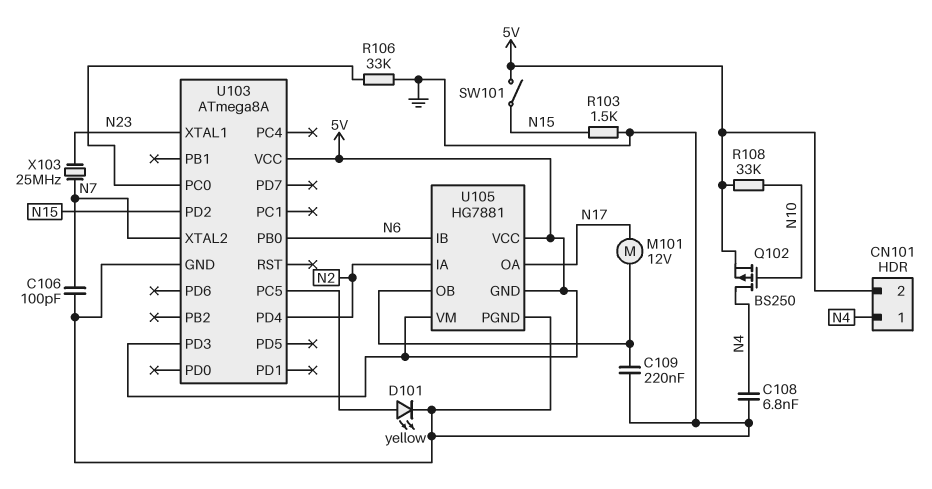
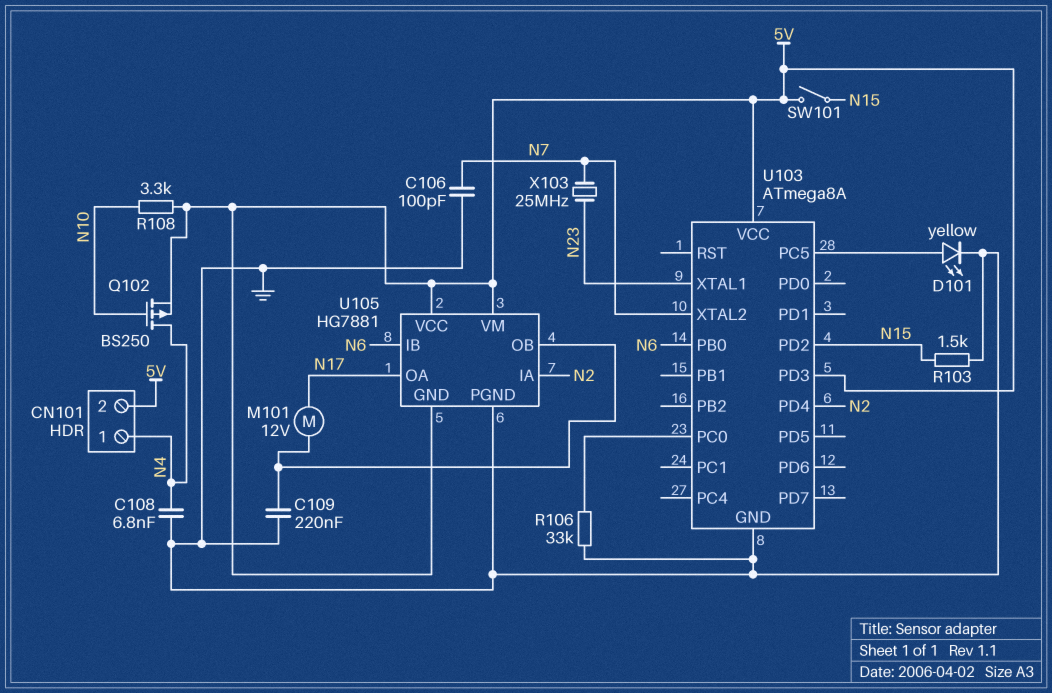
R108: 33k (5V, N10) -> 3.3k (5V, N10)

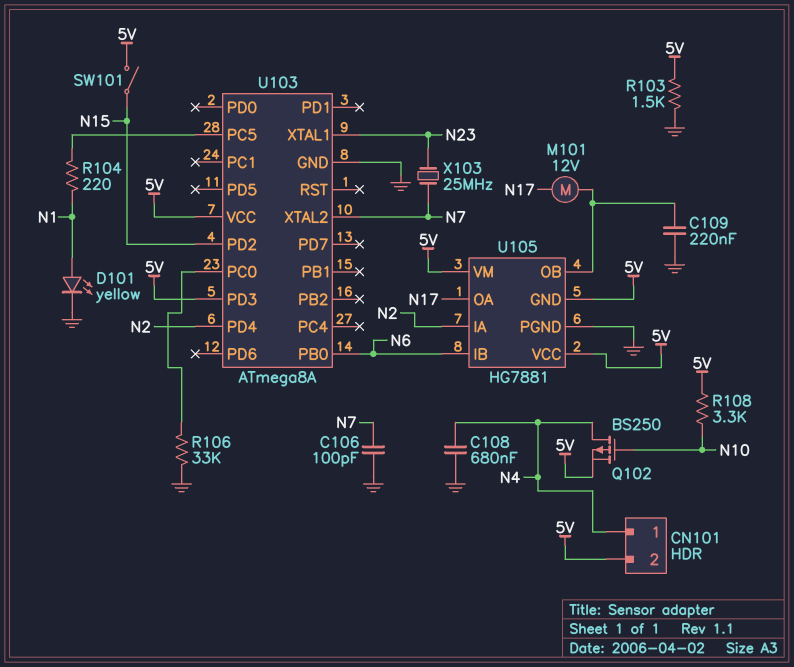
C108: 6.8nF (GND, N4) -> 680nF (GND, N4)
D101: LED yellow (A U103/PC5, K GND) -> LED yellow (A N1, K GND)
R103: 1.5k (GND, N15) -> 1.5k (5V, GND)
R104: none -> 220 (N1, U103/PC5)

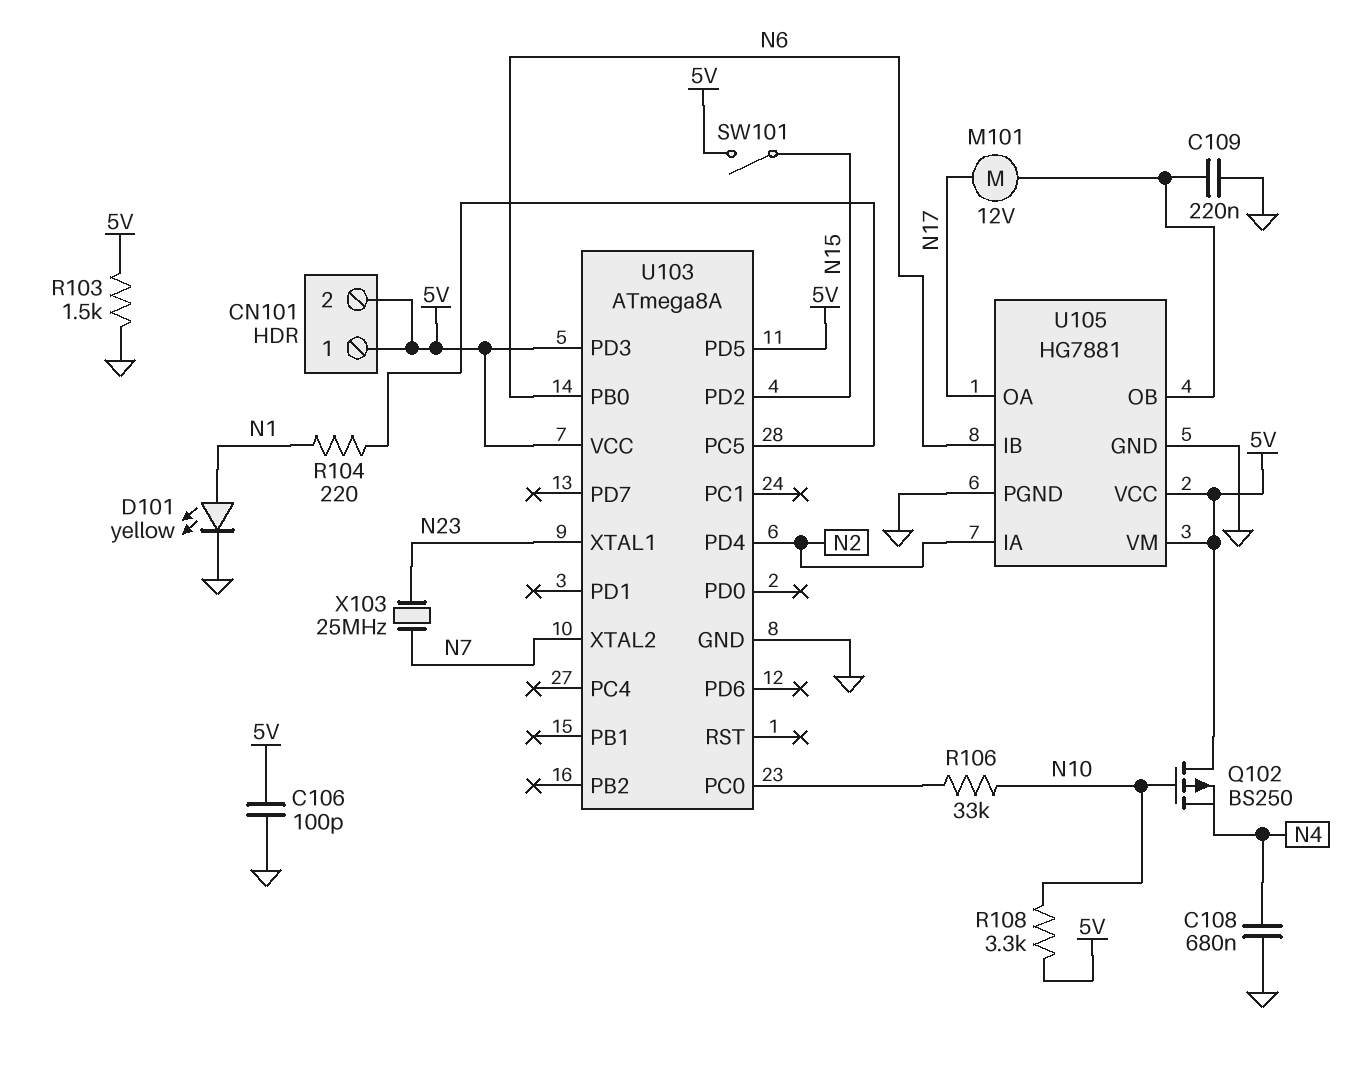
C106: 100pF (GND, N7) -> 100pF (5V, GND)
CN101 pin 1: N4 -> 5V
Q102: PMOS BS250 (G N10, D N4, S 5V) -> PMOS BS250 (G N10, D 5V, S N4)
R106: 33k (GND, U103/PC0) -> 33k (N10, U103/PC0)
U103 pin PD5: none -> 5V
U105 pin GND: 5V -> GND

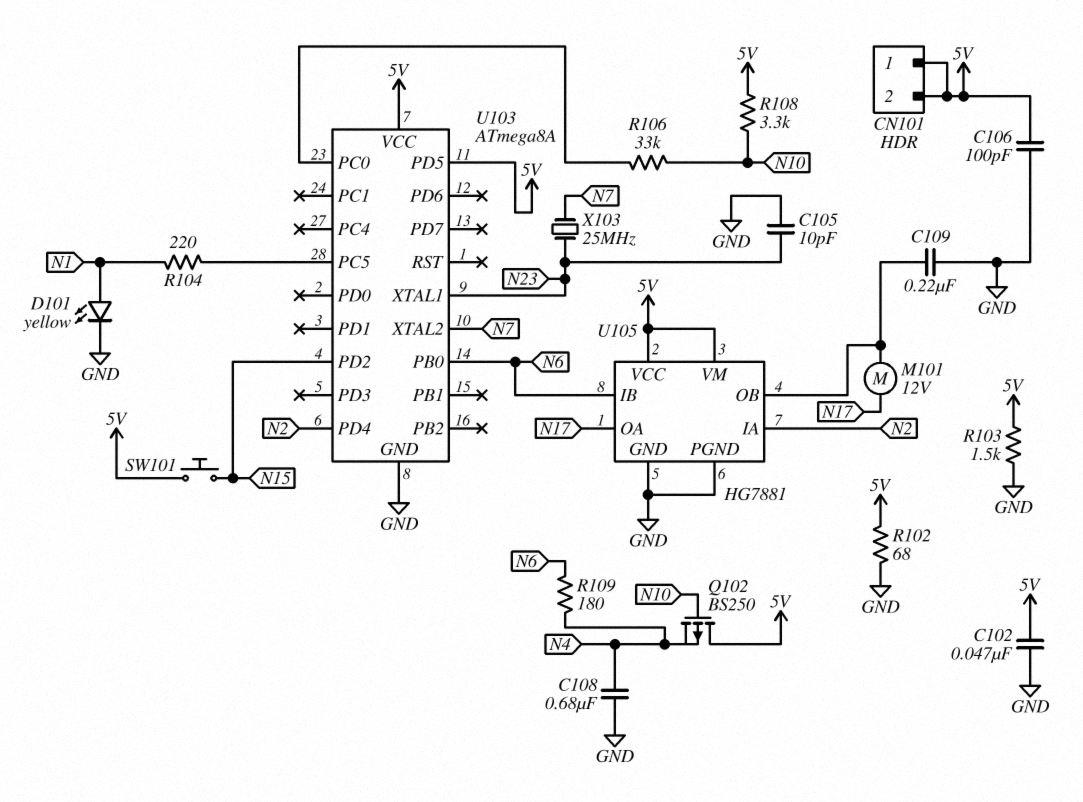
C102: none -> 47nF (5V, GND)
C105: none -> 10pF (GND, N23)
R102: none -> 68 (5V, GND)
R109: none -> 180 (N4, N6)
SW101: switch (5V, N15) -> button (5V, N15)
U103 pin PD3: 5V -> none

